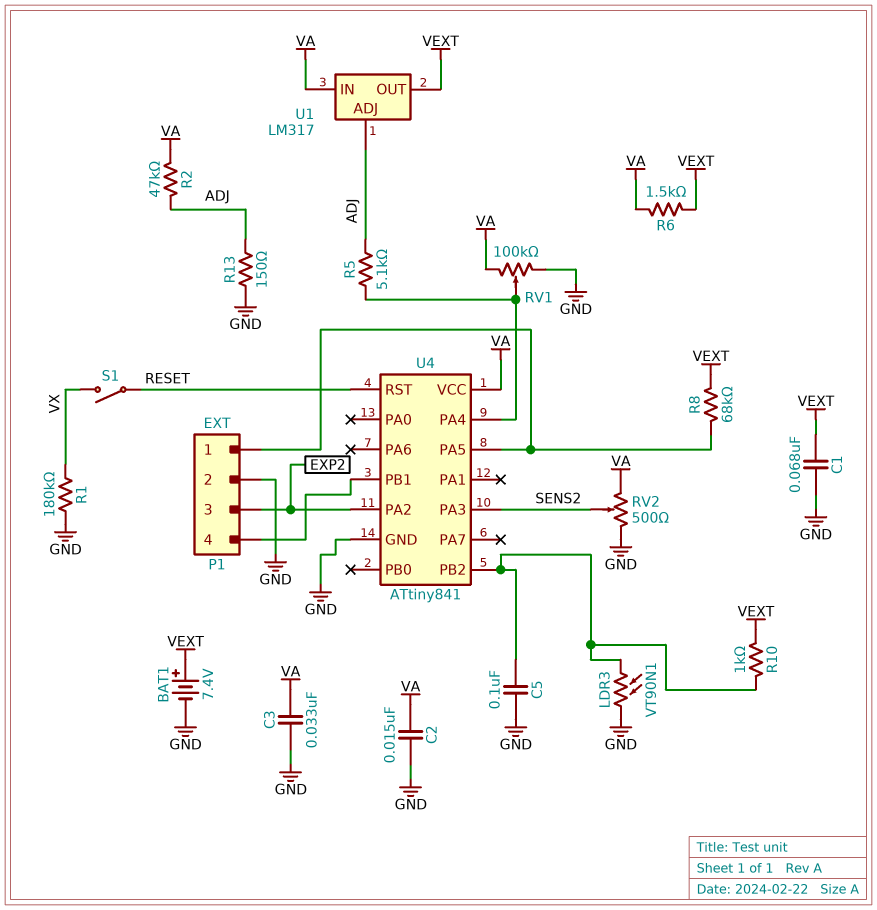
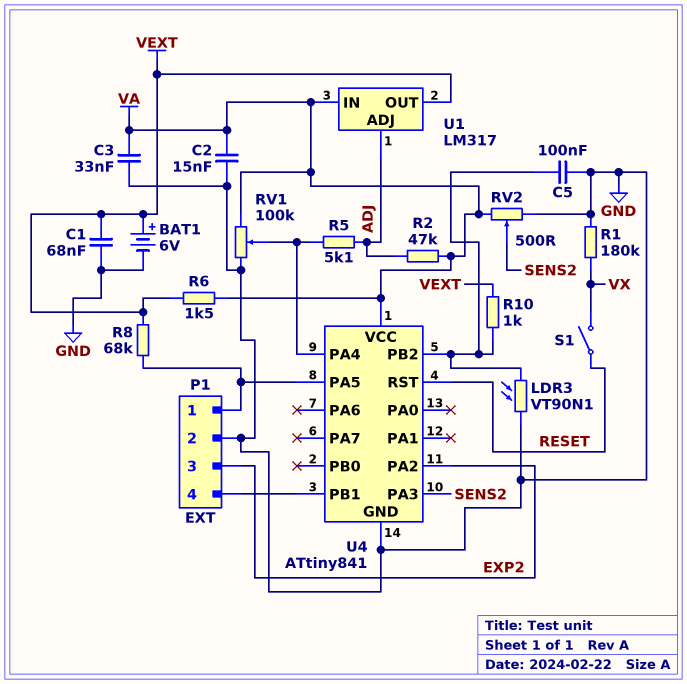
BAT1: 7.4V (plus VEXT, minus GND) -> 6V (plus VEXT, minus GND)
R13: 150 (ADJ, GND) -> none

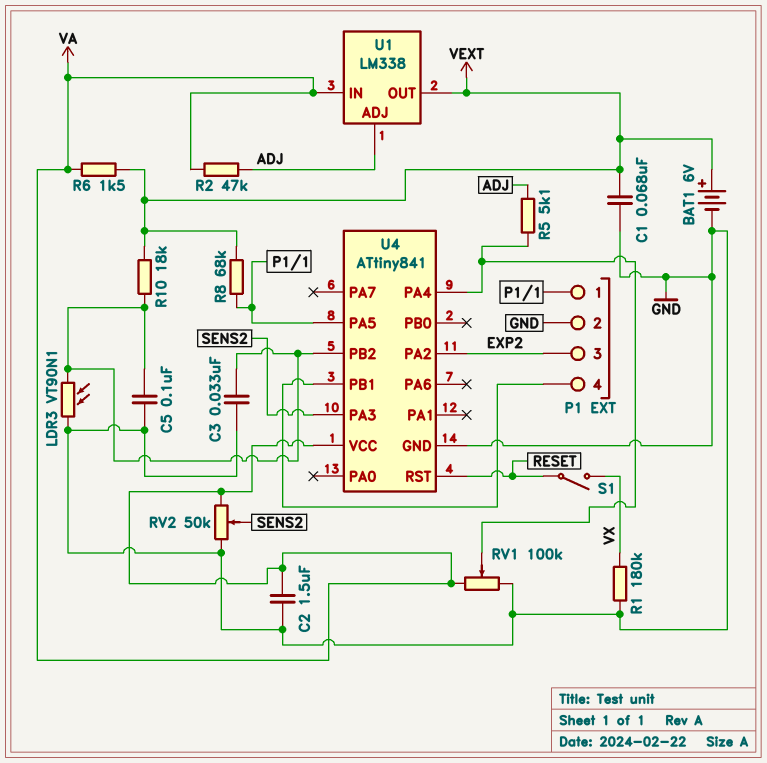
C2: 15nF (GND, VA) -> 1.5uF (GND, VA)
C3: 33nF (GND, VA) -> 33nF (GND, U4/PB2)
R10: 1k (U4/PB2, VEXT) -> 18k (U4/PB2, VEXT)
RV2: 500 (GND, VA, wiper SENS2) -> 50k (GND, VA, wiper SENS2)
U1: LM317 -> LM338

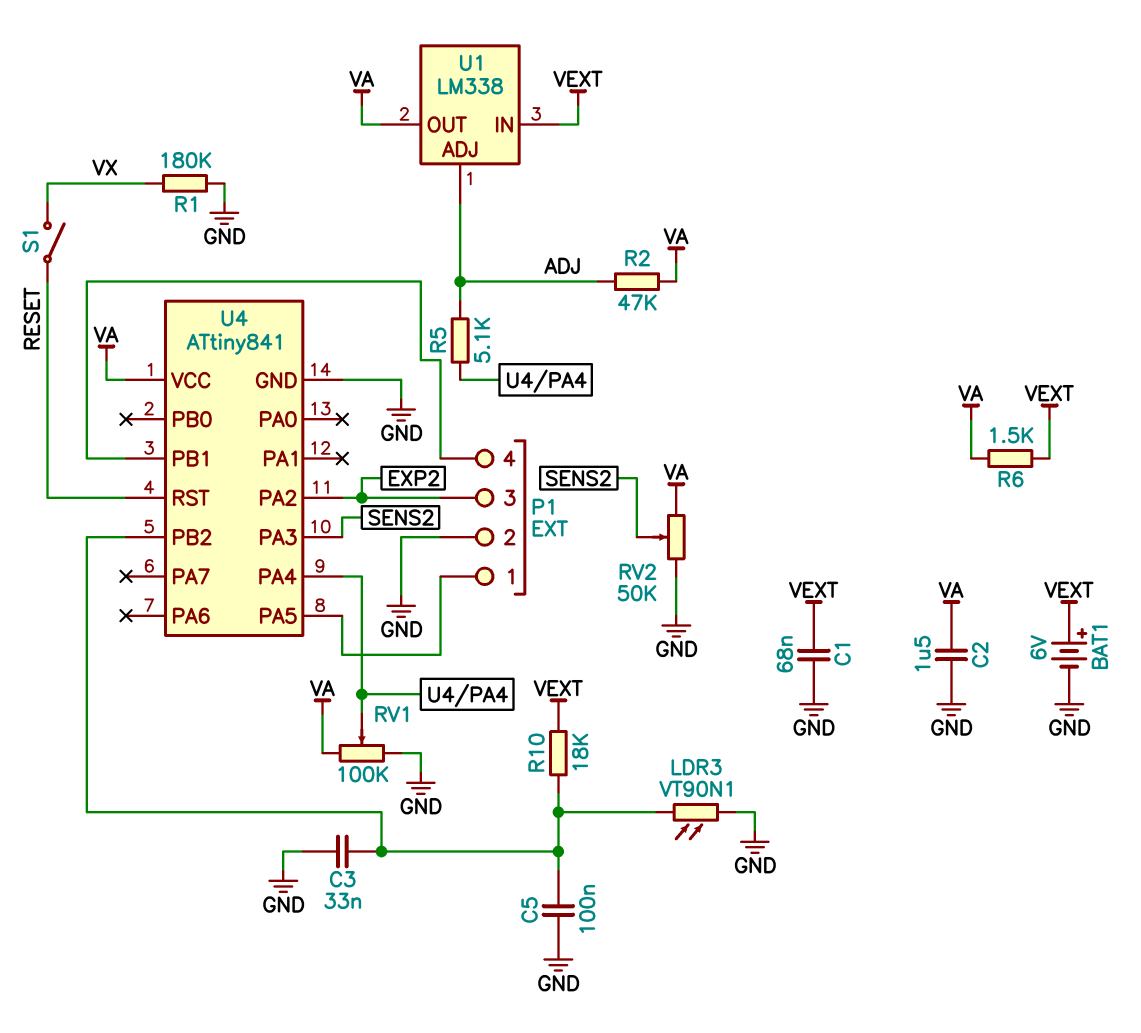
R8: 68k (P1/1, VEXT) -> none
U1 pin IN: VA -> VEXT
U1 pin OUT: VEXT -> VA

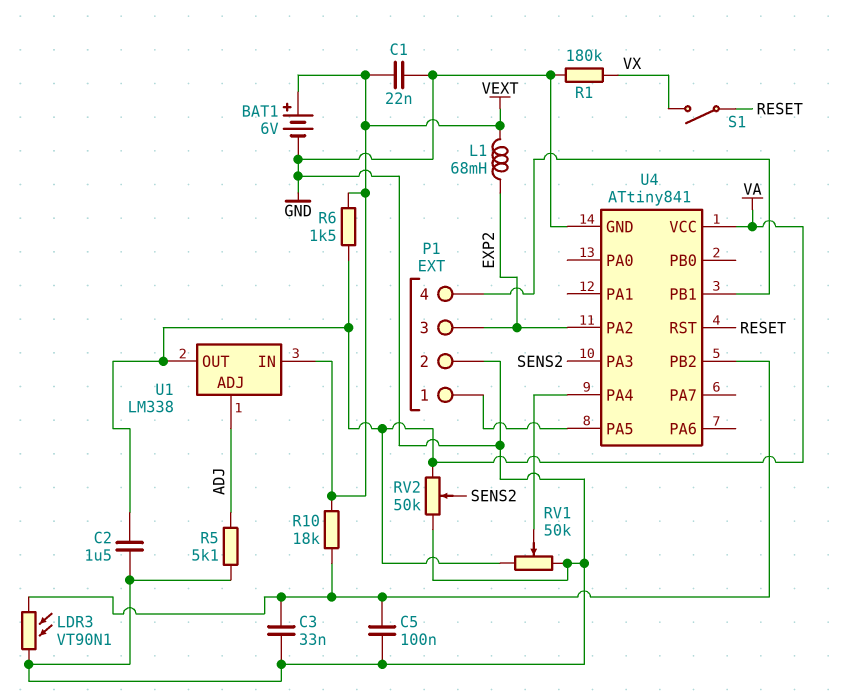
C1: 68nF (GND, VEXT) -> 22nF (GND, VEXT)
L1: none -> 68mH (EXP2, VEXT)
R2: 47k (ADJ, VA) -> none
R5: 5.1k (ADJ, U4/PA4) -> 5.1k (ADJ, GND)
RV1: 100k (GND, VA, wiper U4/PA4) -> 50k (GND, VA, wiper U4/PA4)

